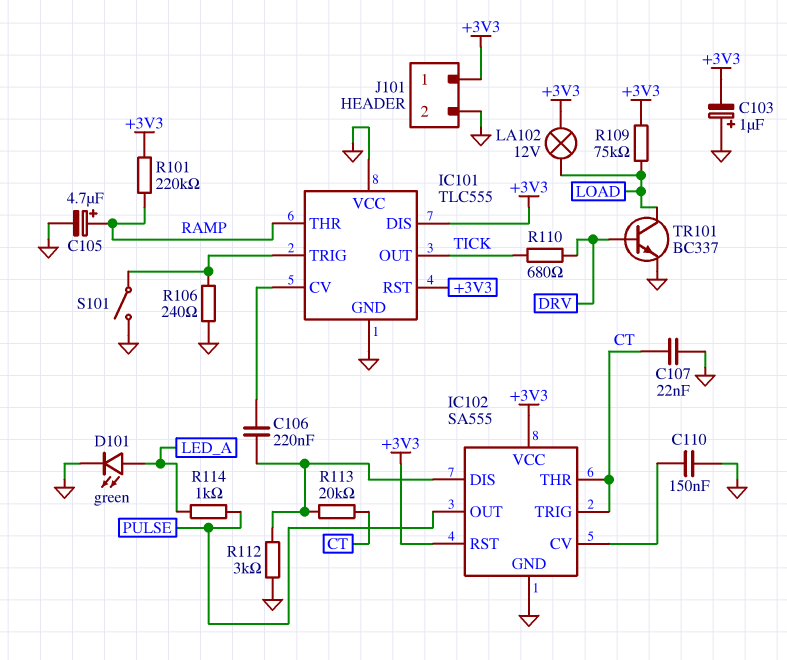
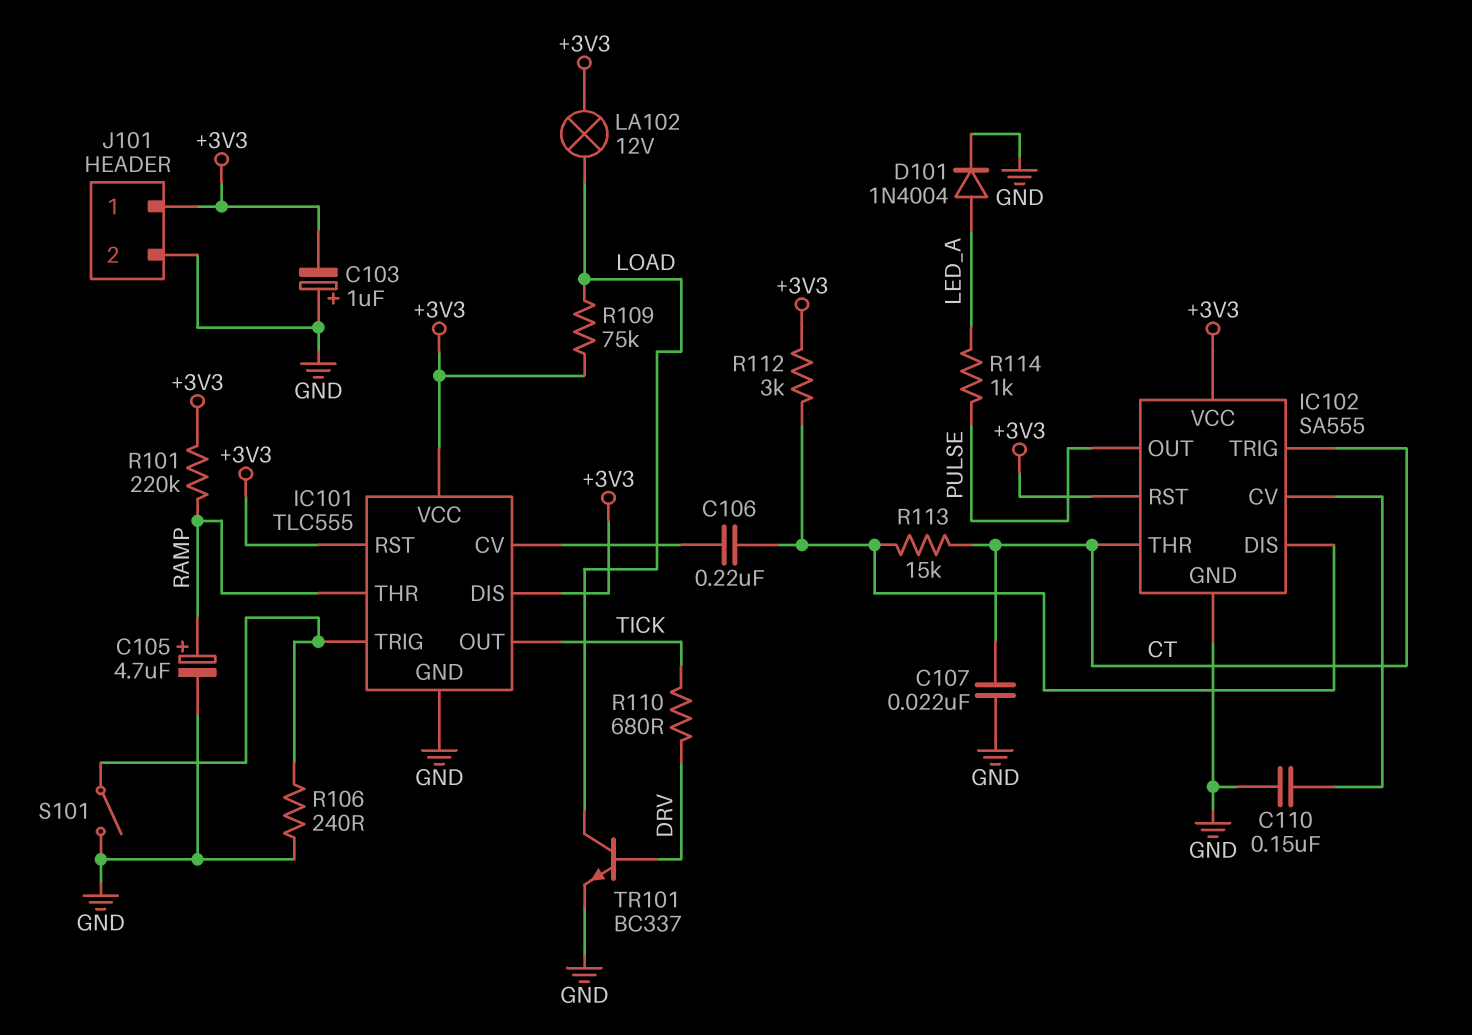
D101: LED green (A LED_A, K GND) -> diode 1N4004 (A LED_A, K GND)
IC101 pin VCC: GND -> +3V3
R112: 3k (GND, IC102/DIS) -> 3k (+3V3, IC102/DIS)
R113: 20k (CT, IC102/DIS) -> 15k (CT, IC102/DIS)

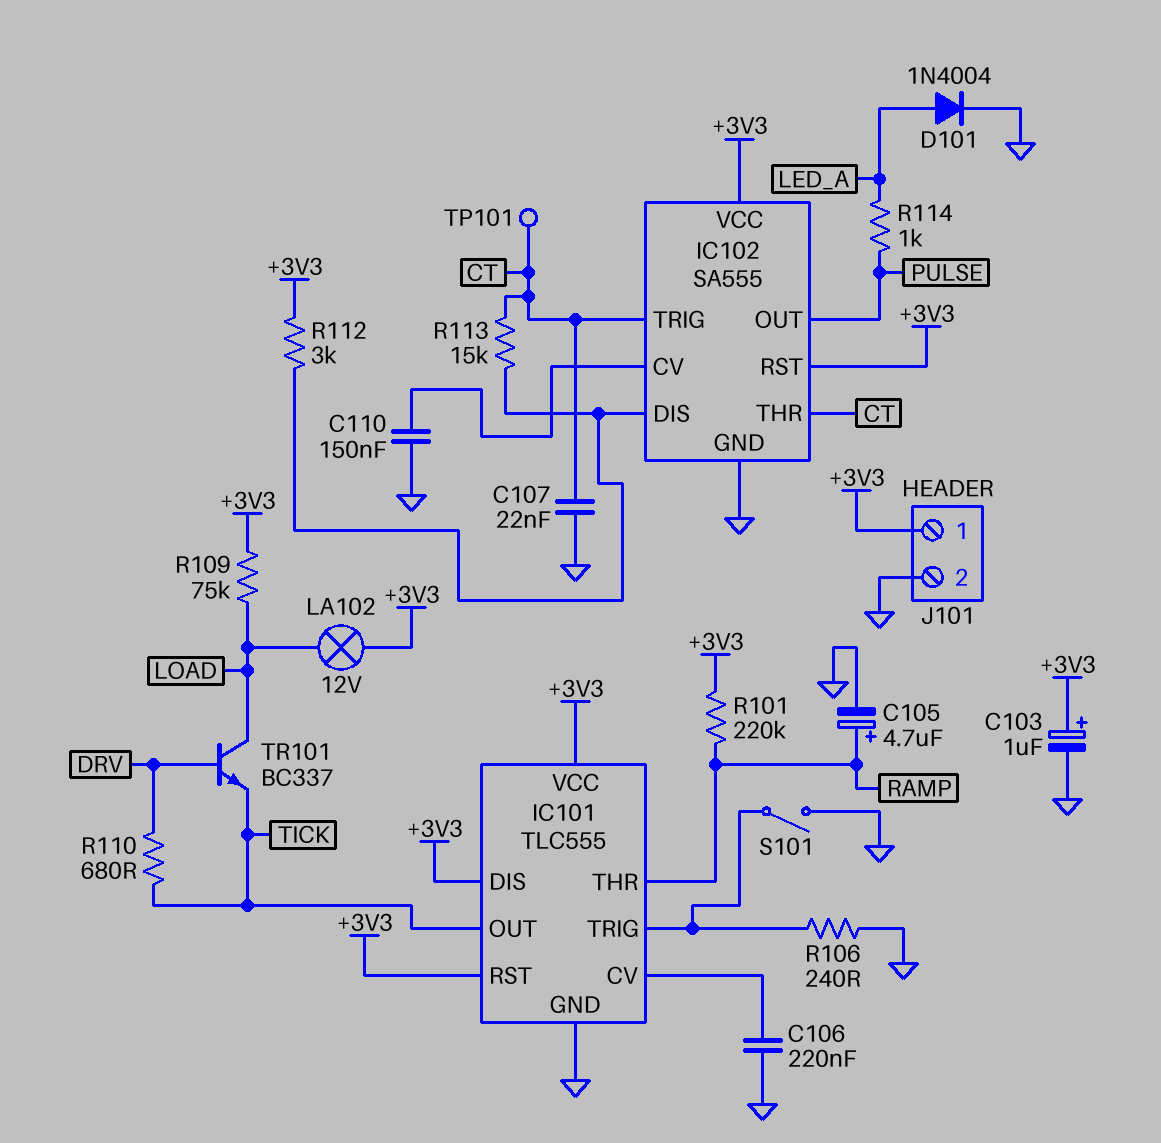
C103: 1uF (plus GND, minus +3V3) -> 1uF (plus +3V3, minus GND)
C106: 220nF (IC101/CV, IC102/DIS) -> 220nF (GND, IC101/CV)
TP101: none -> test point (CT)
TR101: NPN BC337 (B DRV, C LOAD, E GND) -> NPN BC337 (B DRV, C LOAD, E TICK)

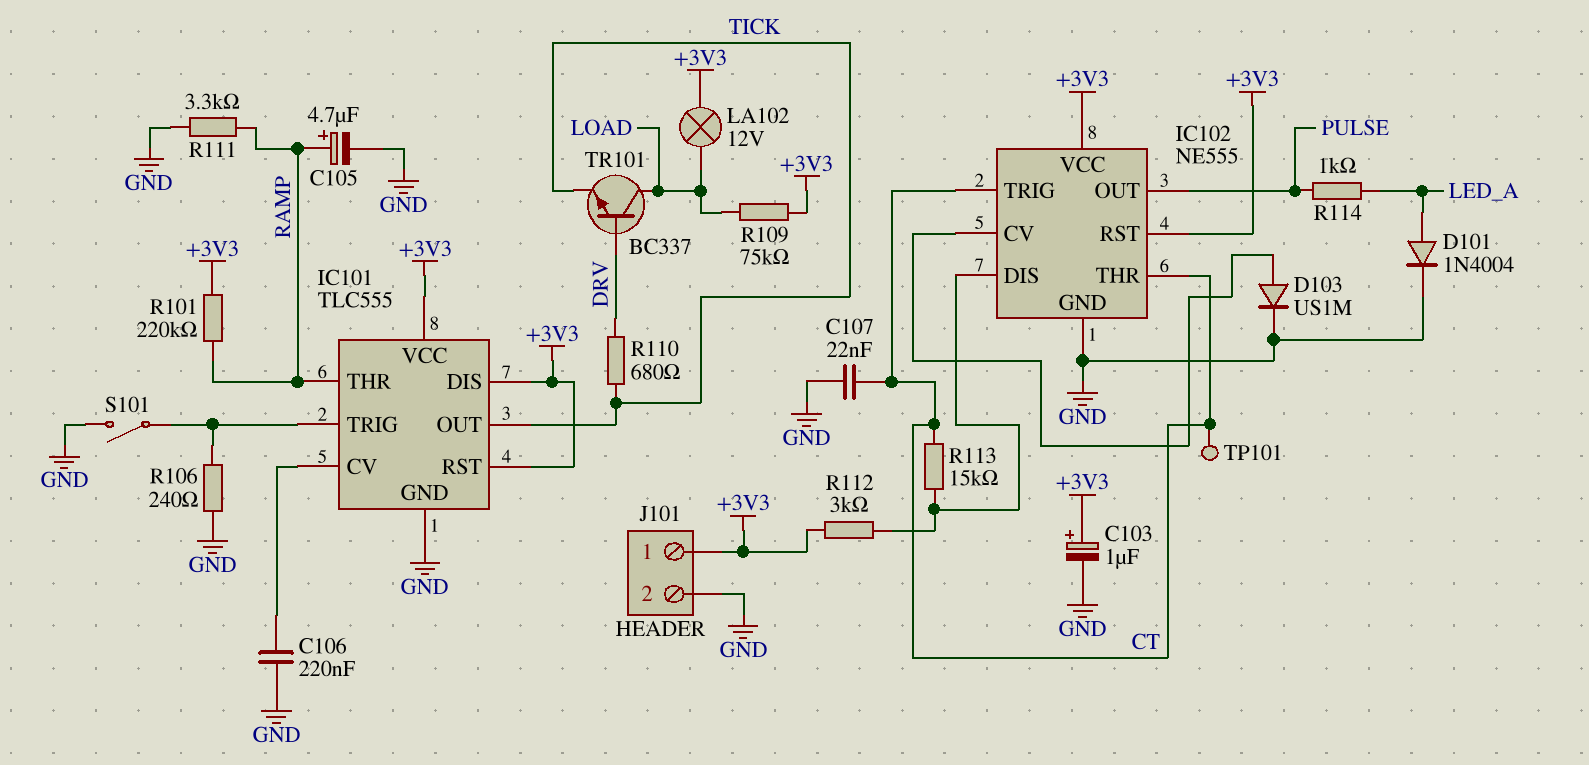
C110: 150nF (GND, IC102/CV) -> none
D103: none -> diode US1M (A IC102/CV, K GND)
IC102: SA555 -> NE555
R111: none -> 3.3k (GND, RAMP)

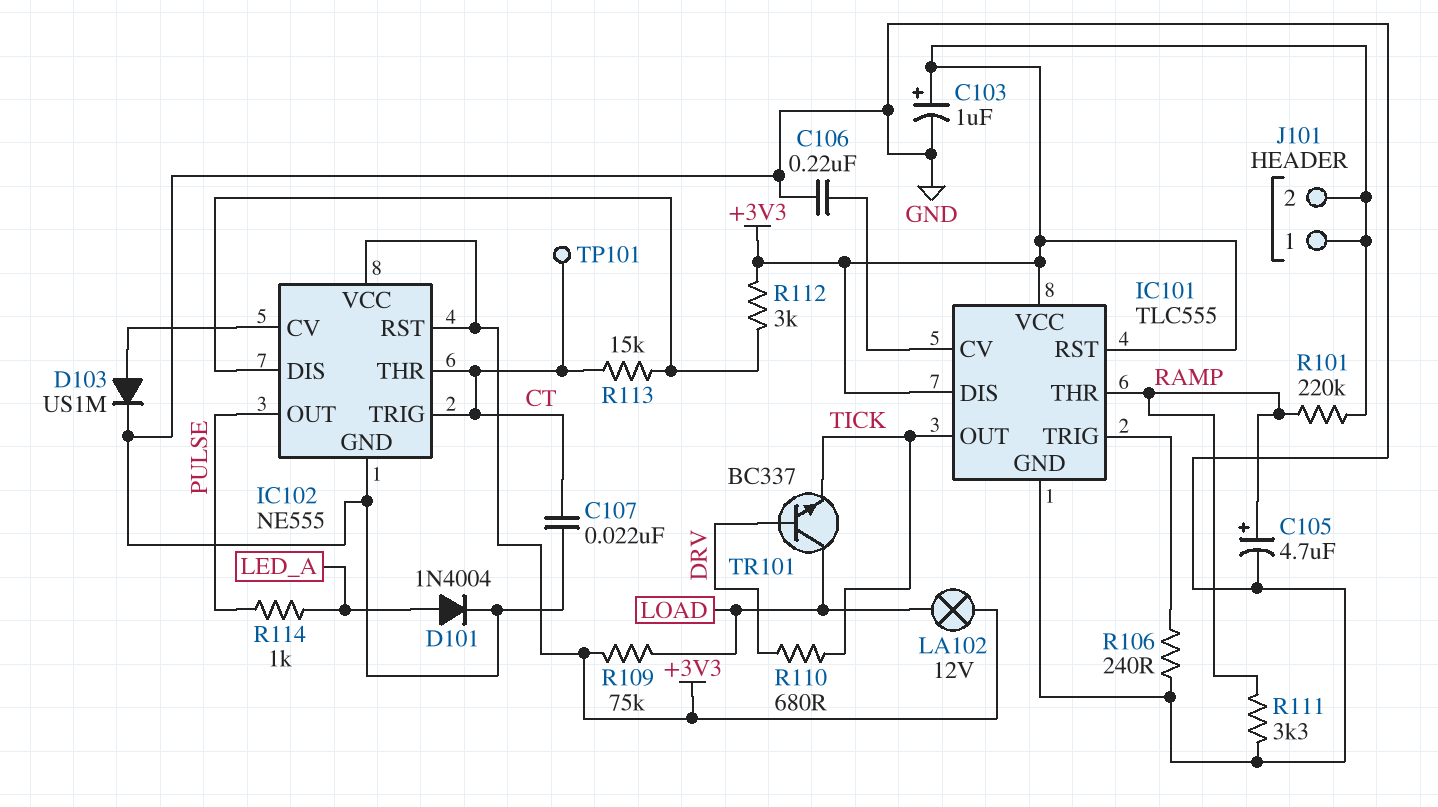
J101 pin 2: GND -> +3V3
S101: switch (GND, IC101/TRIG) -> none

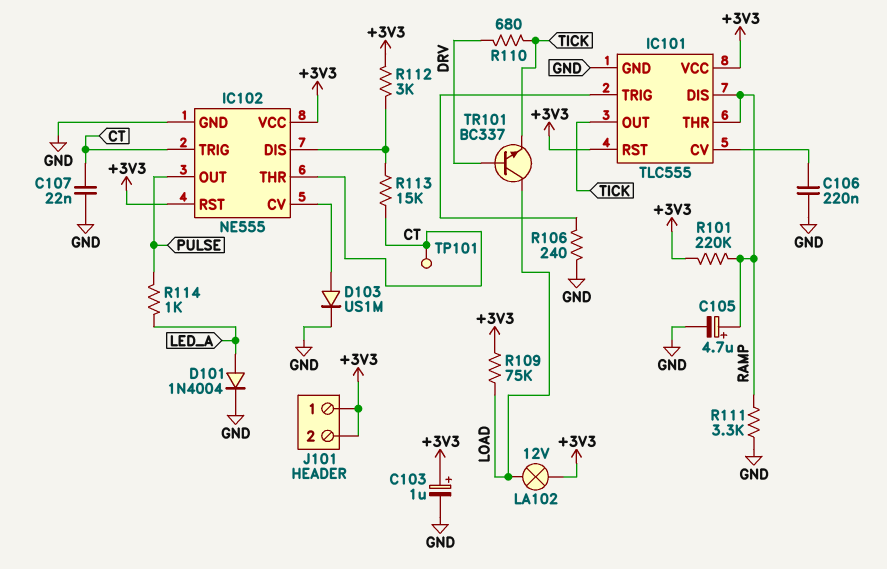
IC101 pin DIS: +3V3 -> RAMP

